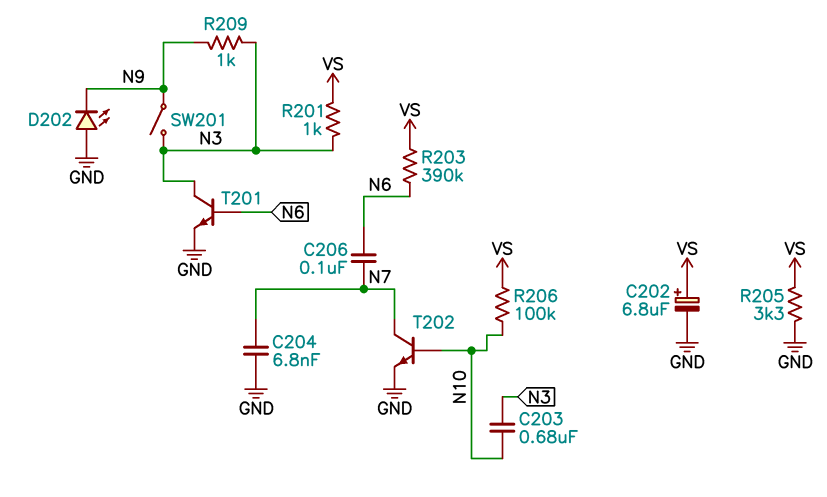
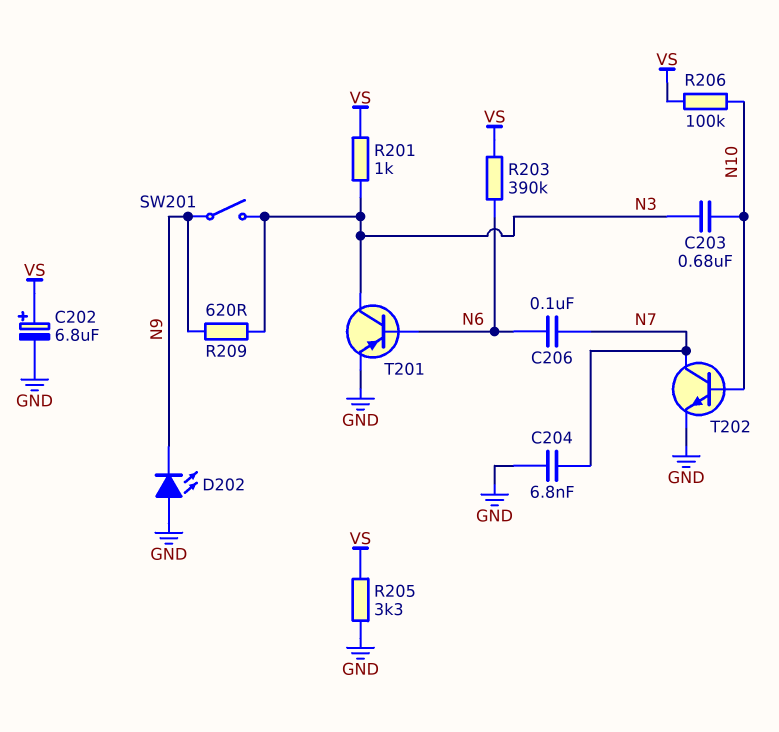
R209: 1k (N3, N9) -> 620 (N3, N9)
T201: NPN (B N6, C N3, E GND) -> PNP (B N6, C N3, E GND)

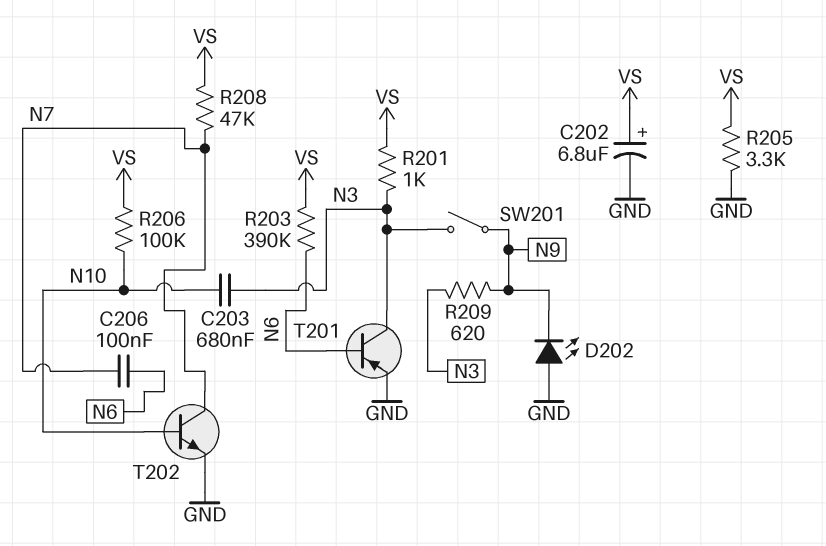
C204: 6.8nF (GND, N7) -> none
R208: none -> 47k (N7, VS)

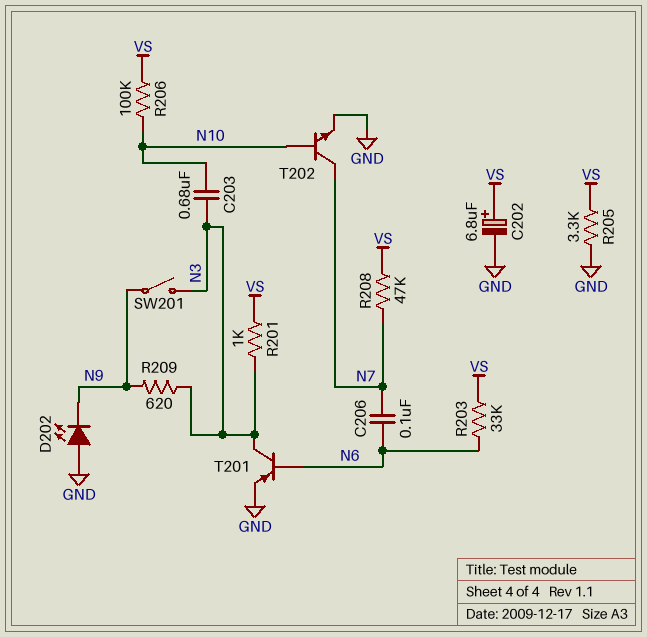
R203: 390k (N6, VS) -> 33k (N6, VS)

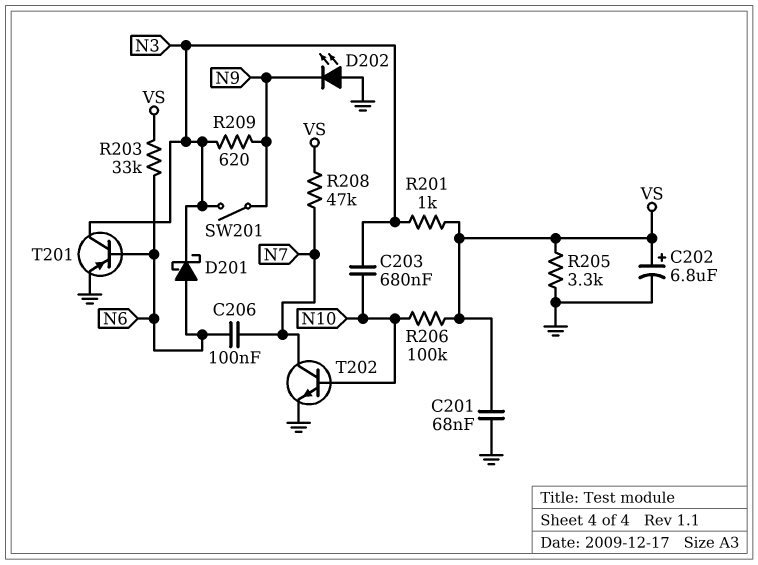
C201: none -> 68nF (GND, VS)
D201: none -> schottky (A N6, K N3)

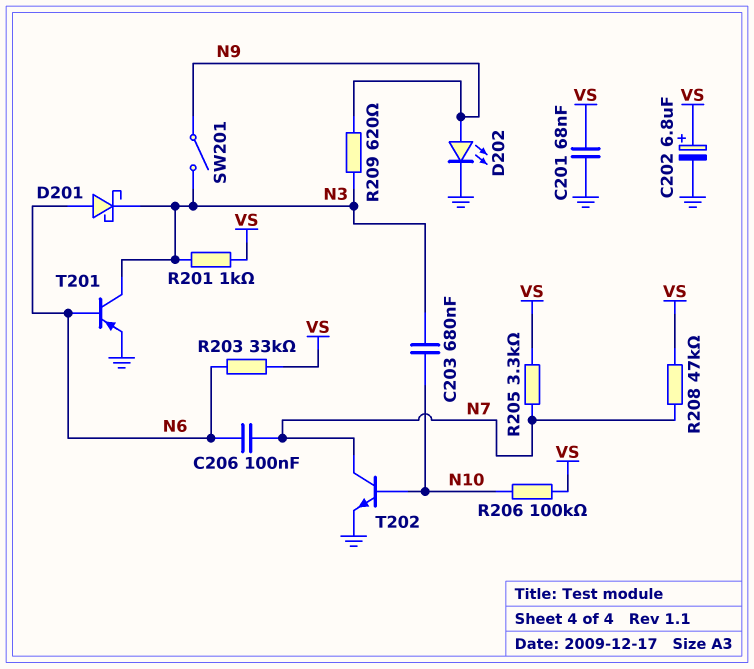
D202: LED (A GND, K N9) -> LED (A N9, K GND)
R205: 3.3k (GND, VS) -> 3.3k (N7, VS)

